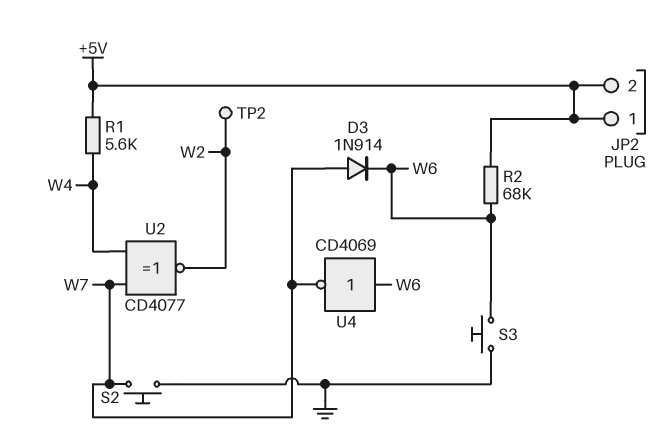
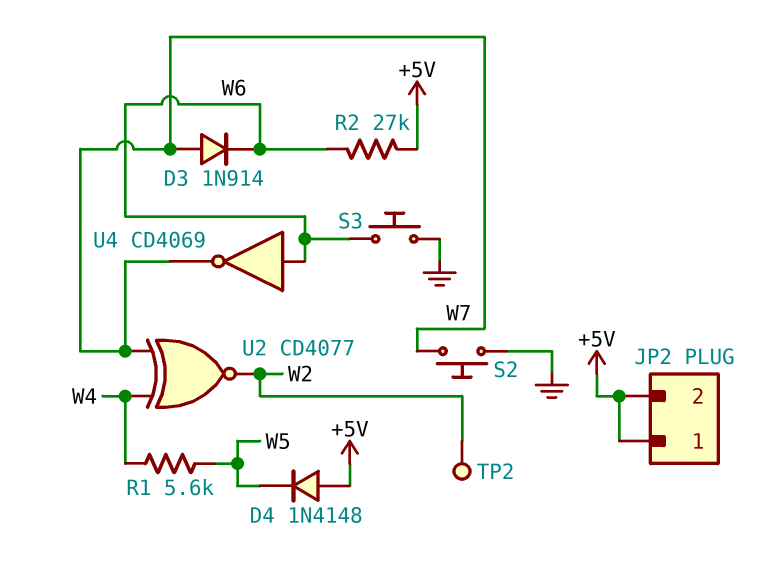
D4: none -> diode 1N4148 (A +5V, K W5)
R1: 5.6k (+5V, W4) -> 5.6k (W4, W5)
R2: 68k (+5V, W6) -> 27k (+5V, W6)

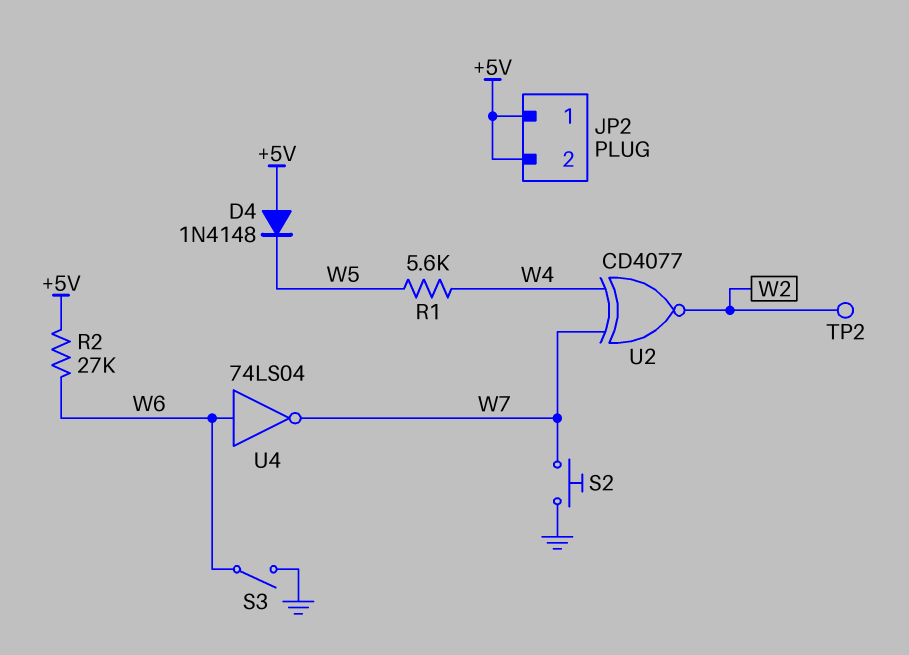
D3: diode 1N914 (A W7, K W6) -> none
S3: button (GND, W6) -> switch (GND, W6)
U4: NOT CD4069 (in W6, out W7) -> NOT 74LS04 (in W6, out W7)

